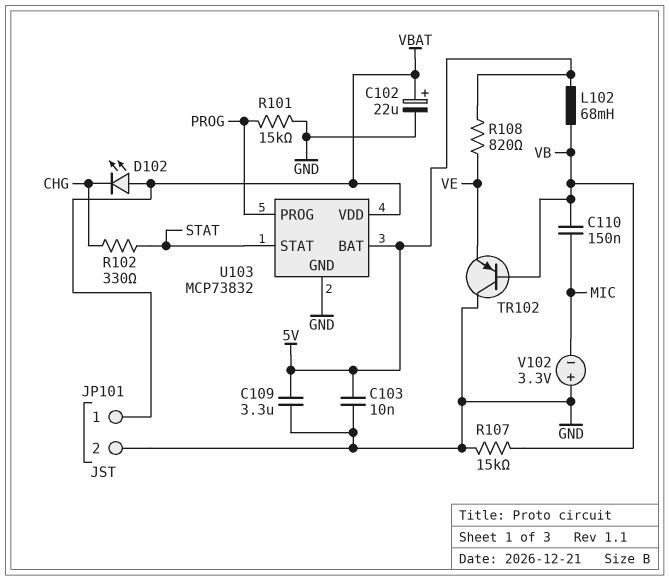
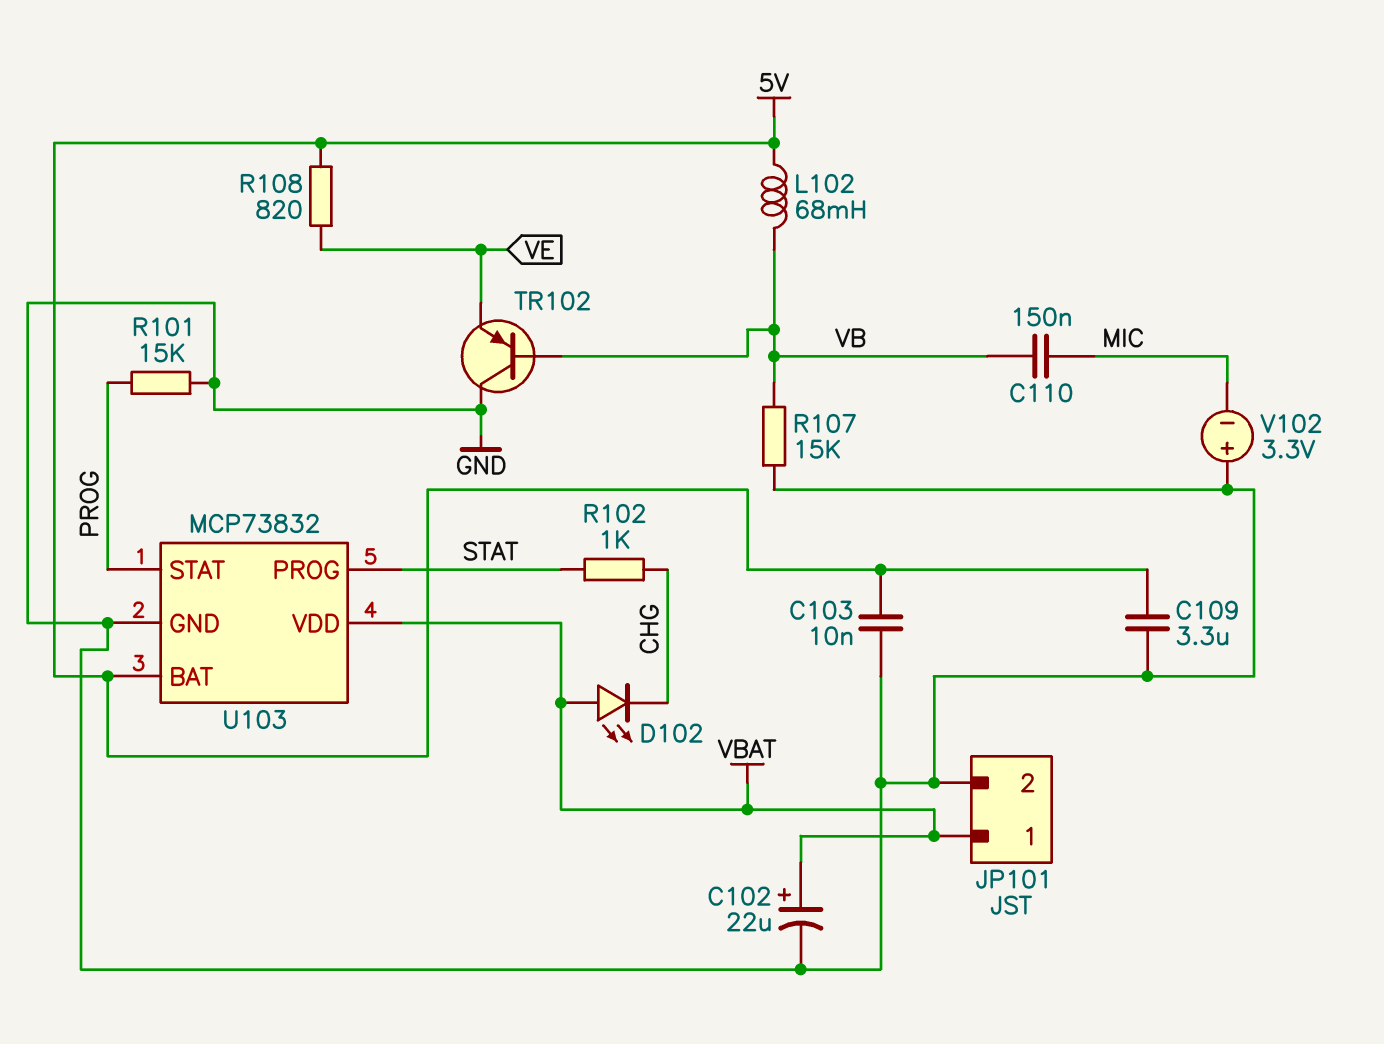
R102: 330 (CHG, STAT) -> 1k (CHG, STAT)
U103 pin PROG: PROG -> STAT
U103 pin STAT: STAT -> PROG

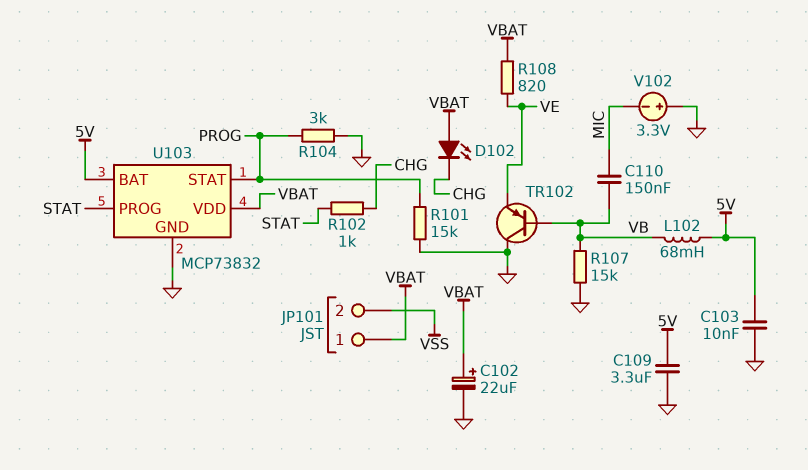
JP101 pin 2: GND -> VSS
R104: none -> 3k (GND, PROG)
R108: 820 (5V, VE) -> 820 (VBAT, VE)

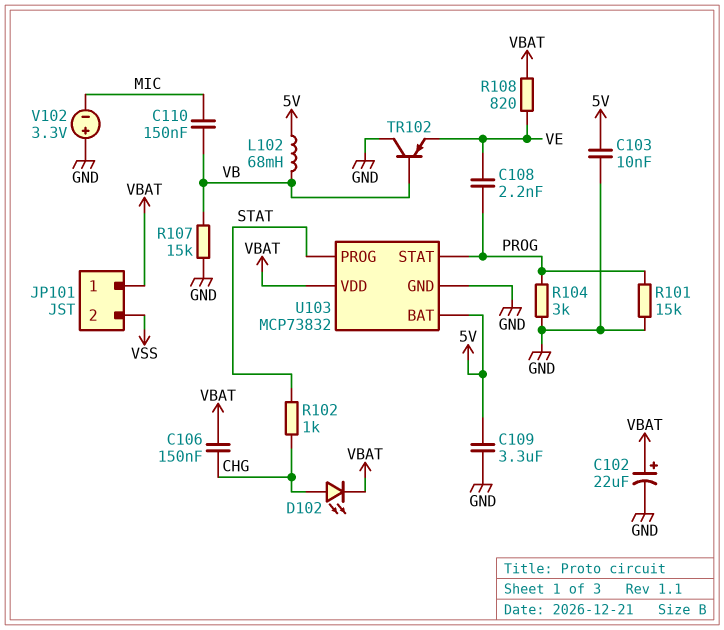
C106: none -> 150nF (CHG, VBAT)
C108: none -> 2.2nF (PROG, VE)
D102: LED (A VBAT, K CHG) -> LED (A CHG, K VBAT)

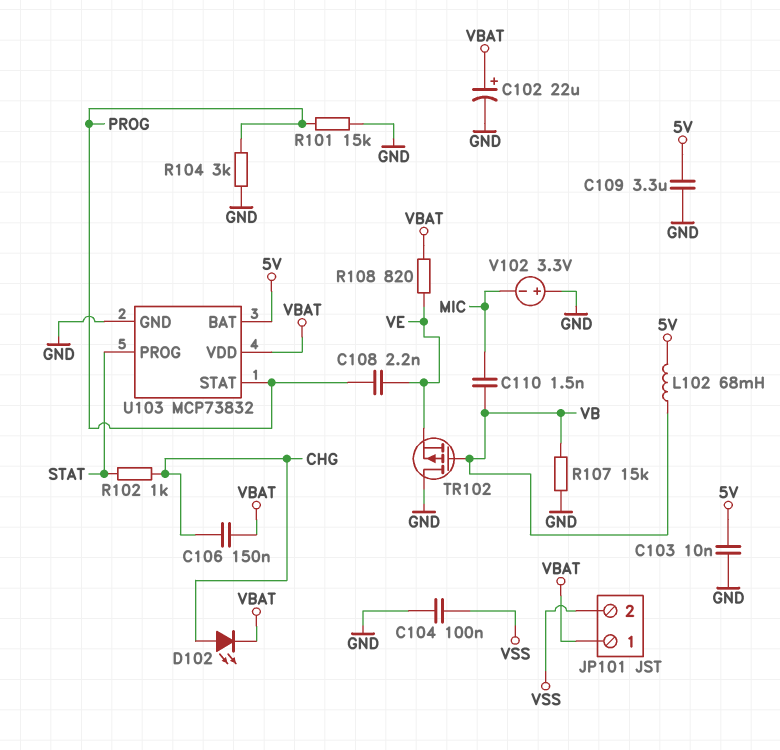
C104: none -> 100nF (GND, VSS)
C110: 150nF (MIC, VB) -> 1.5nF (MIC, VB)
TR102: PNP (B VB, C GND, E VE) -> PMOS (G VB, D GND, S VE)

